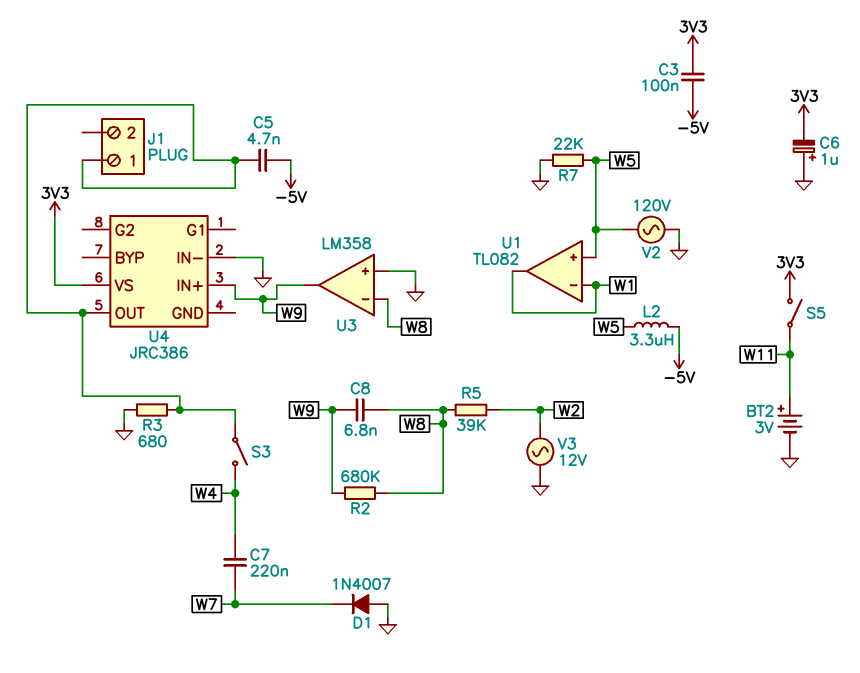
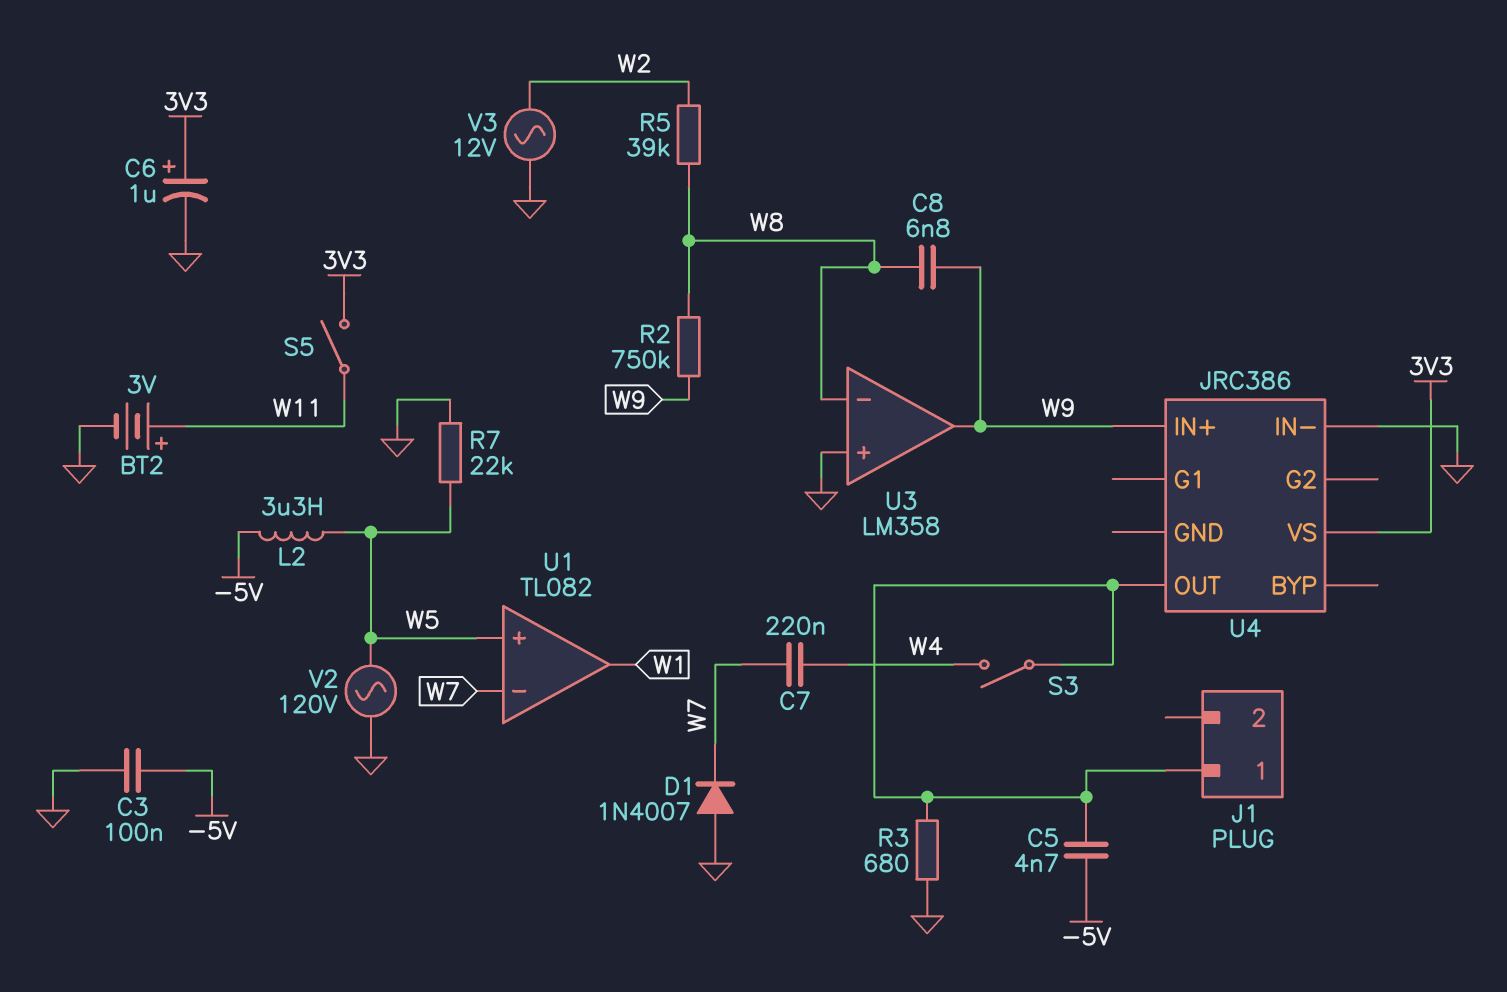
C3: 100nF (-5V, 3V3) -> 100nF (-5V, GND)
C6: 1uF (plus GND, minus 3V3) -> 1uF (plus 3V3, minus GND)
R2: 680k (W8, W9) -> 750k (W8, W9)
U1 pin in-: W1 -> W7

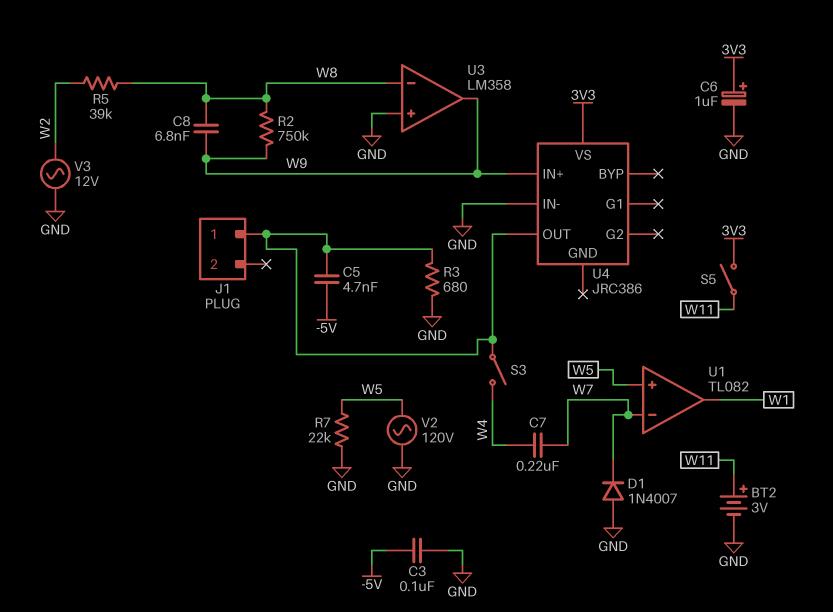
L2: 3.3uH (-5V, W5) -> none

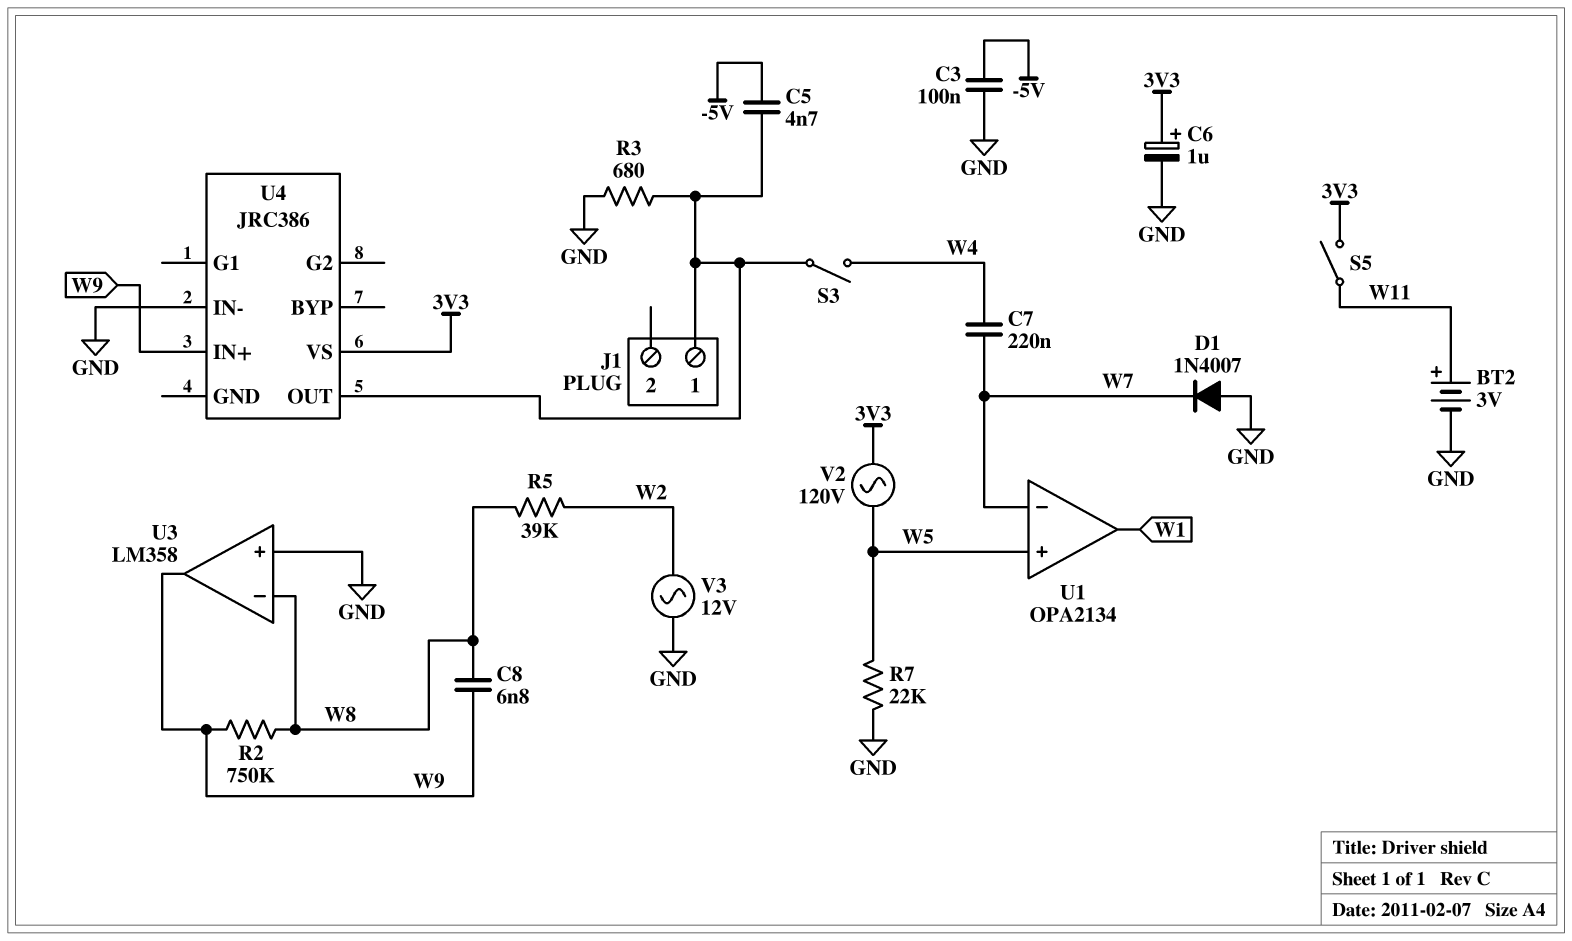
U1: TL082 -> OPA2134
V2: AC 120V (GND, W5) -> AC 120V (3V3, W5)

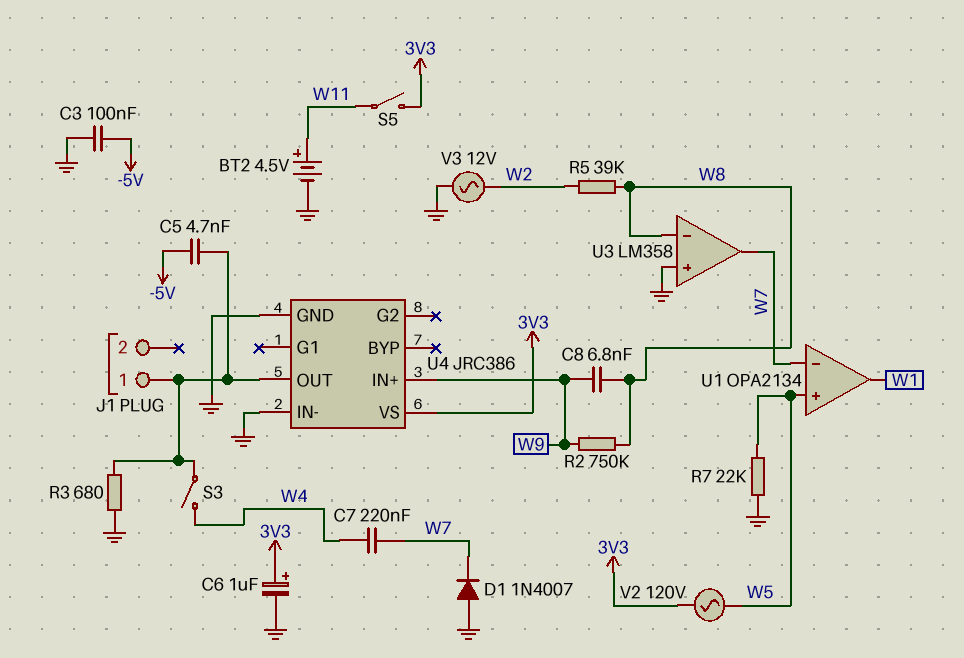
BT2: 3V (plus W11, minus GND) -> 4.5V (plus W11, minus GND)
U3 pin out: W9 -> W7
U4 pin GND: none -> GND

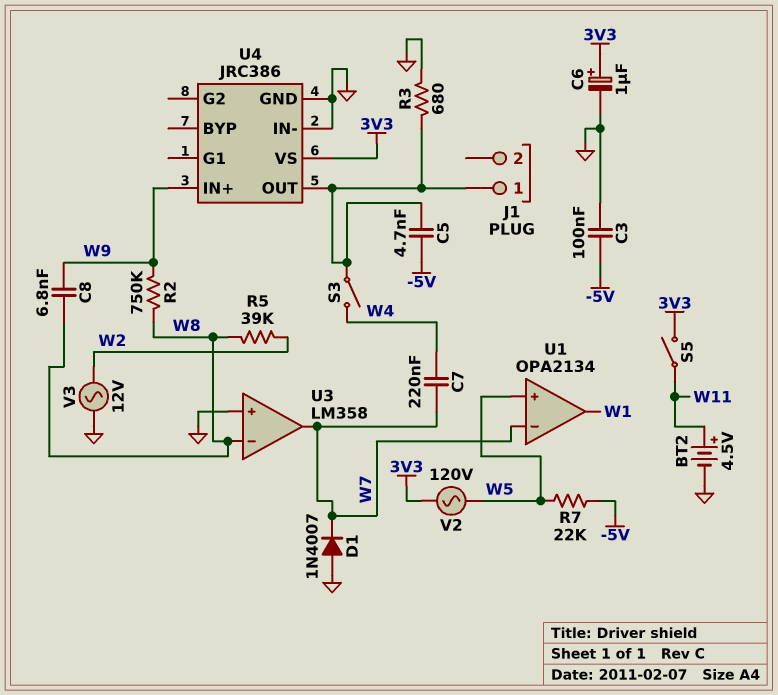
R7: 22k (GND, W5) -> 22k (-5V, W5)

